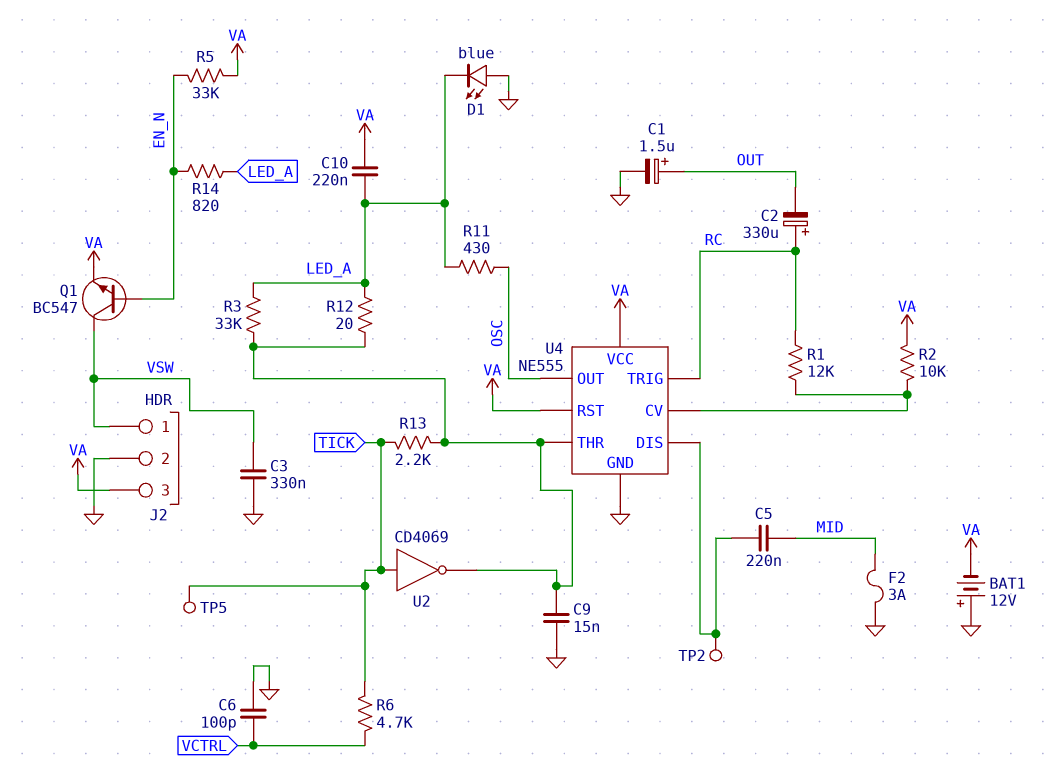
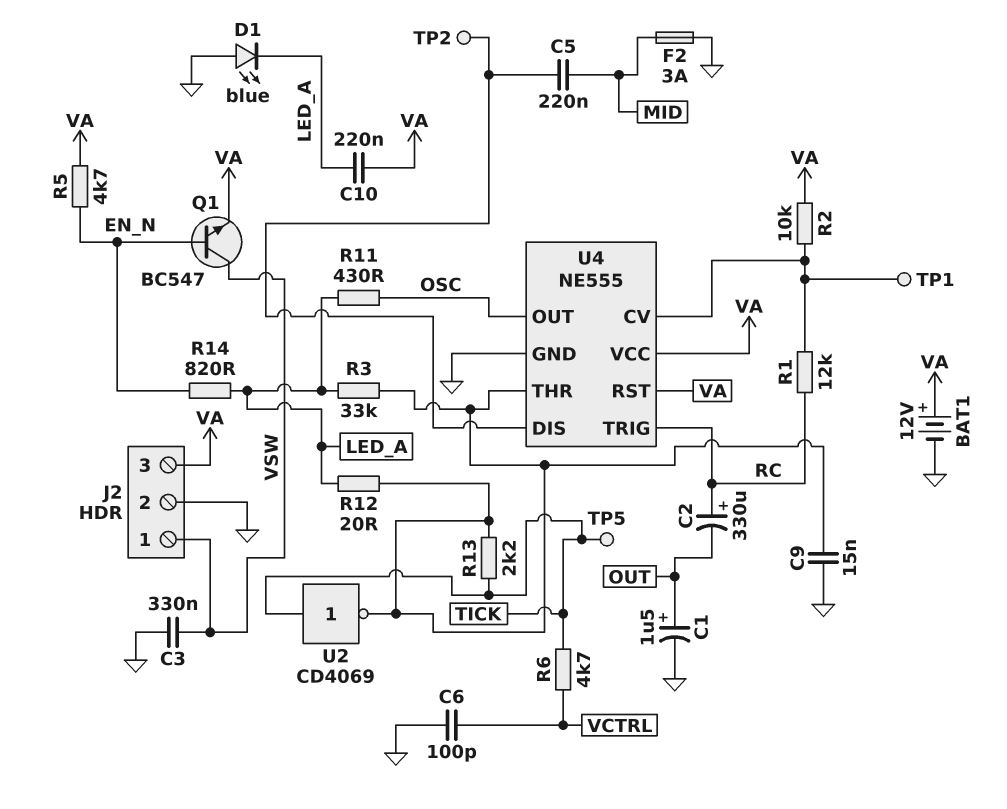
BAT1: 12V (plus GND, minus VA) -> 12V (plus VA, minus GND)
R5: 33k (EN_N, VA) -> 4.7k (EN_N, VA)
TP1: none -> test point (U4/CV)

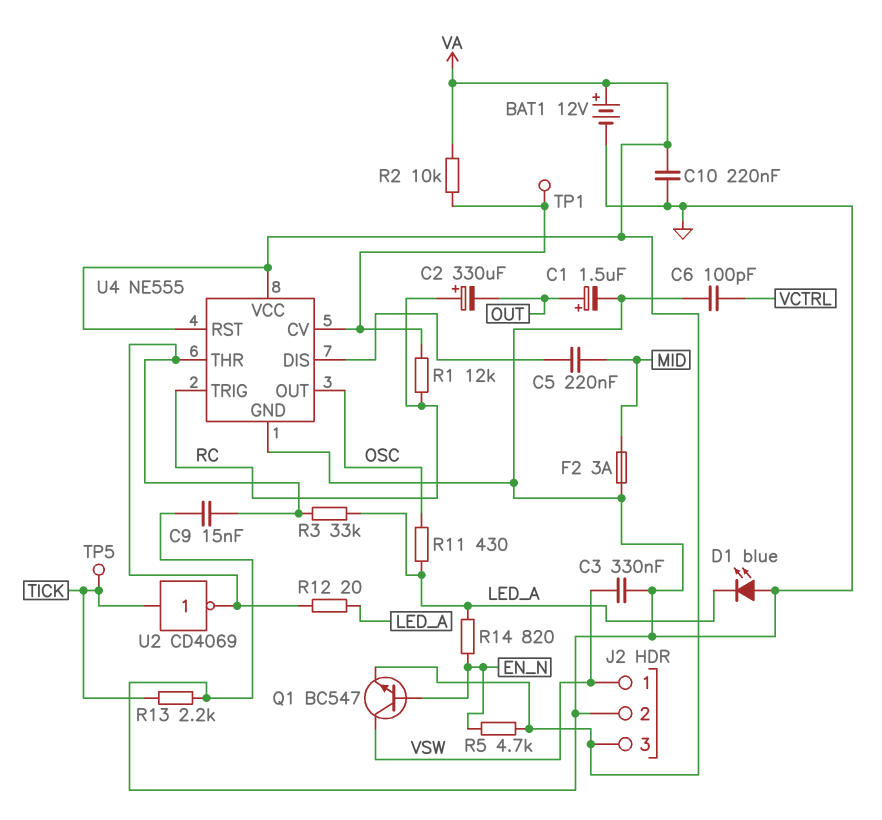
C10: 220nF (LED_A, VA) -> 220nF (GND, VA)
R6: 4.7k (TICK, VCTRL) -> none
R13: 2.2k (TICK, U4/THR) -> 2.2k (GND, TICK)
TP2: test point (U4/DIS) -> none

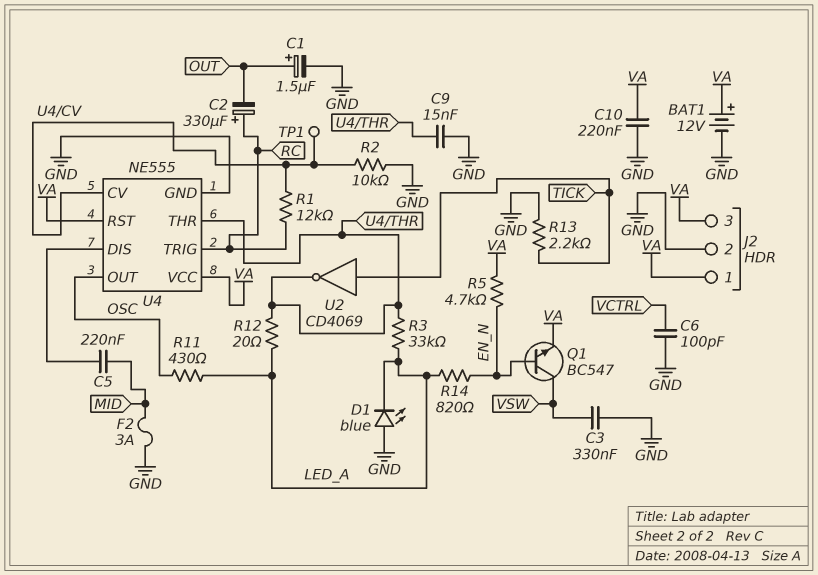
J2 pin 1: VSW -> VA
R2: 10k (U4/CV, VA) -> 10k (GND, U4/CV)
TP5: test point (TICK) -> none

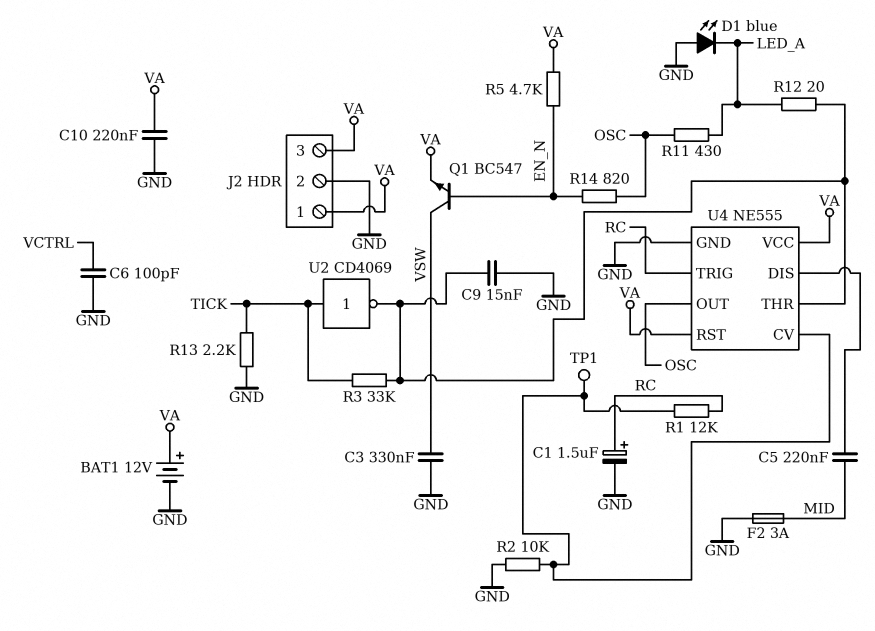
C1: 1.5uF (plus OUT, minus GND) -> 1.5uF (plus RC, minus GND)
C2: 330uF (plus RC, minus OUT) -> none
R3: 33k (LED_A, U4/THR) -> 33k (TICK, U4/THR)
R14: 820 (EN_N, LED_A) -> 820 (EN_N, OSC)

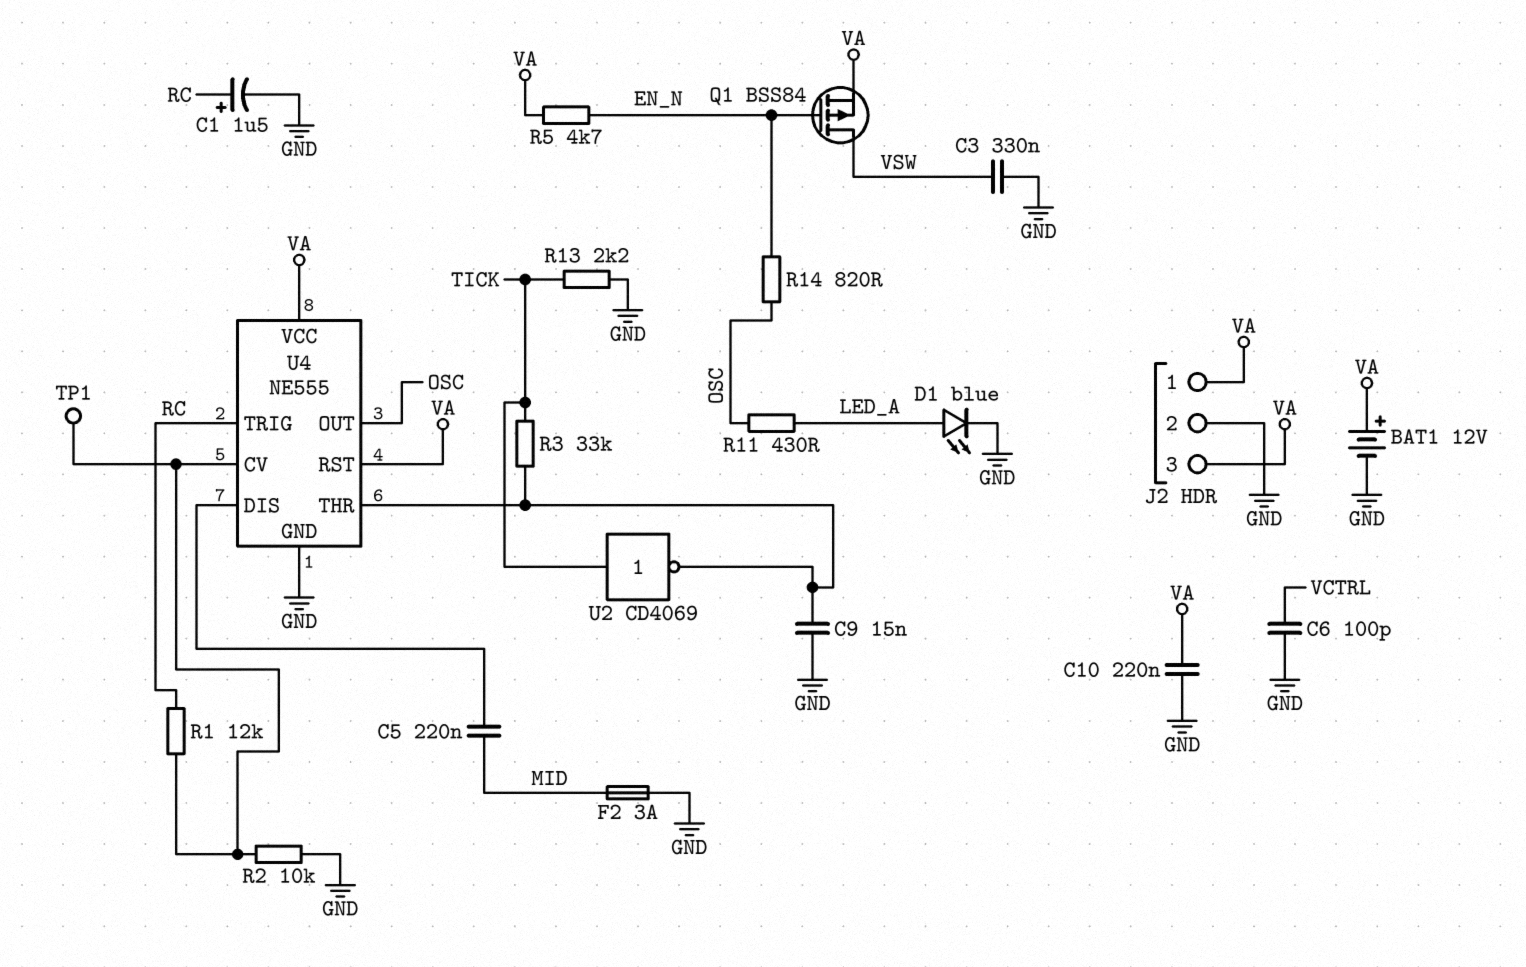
D1: LED blue (A GND, K LED_A) -> LED blue (A LED_A, K GND)
Q1: NPN BC547 (B EN_N, C VSW, E VA) -> PMOS BSS84 (G EN_N, D VSW, S VA)
R12: 20 (LED_A, U4/THR) -> none

